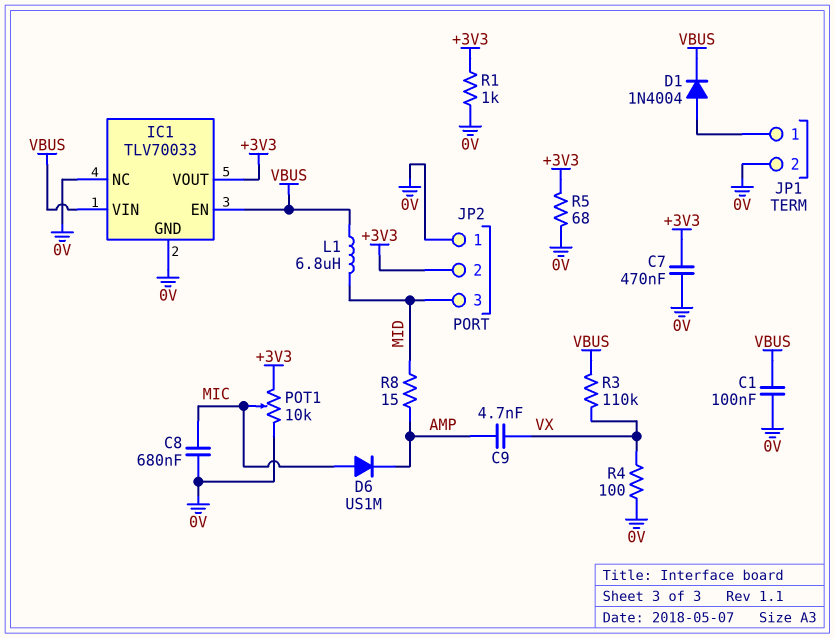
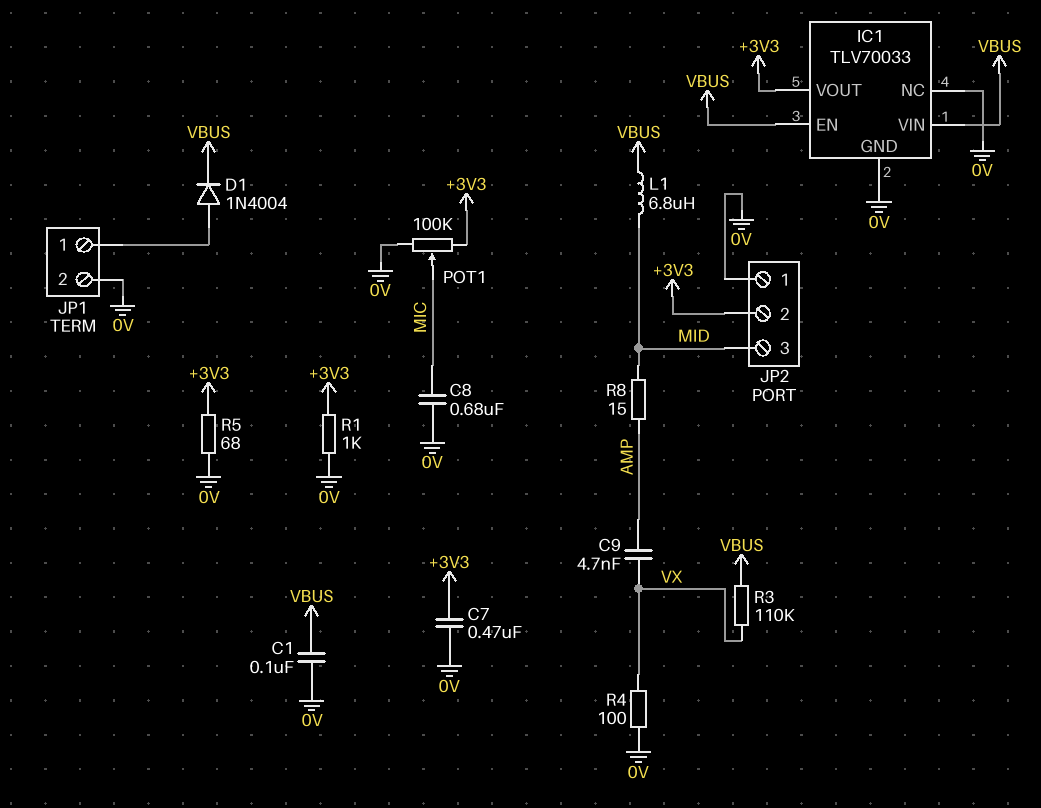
D6: diode US1M (A MIC, K AMP) -> none
POT1: 10k (+3V3, 0V, wiper MIC) -> 100k (+3V3, 0V, wiper MIC)

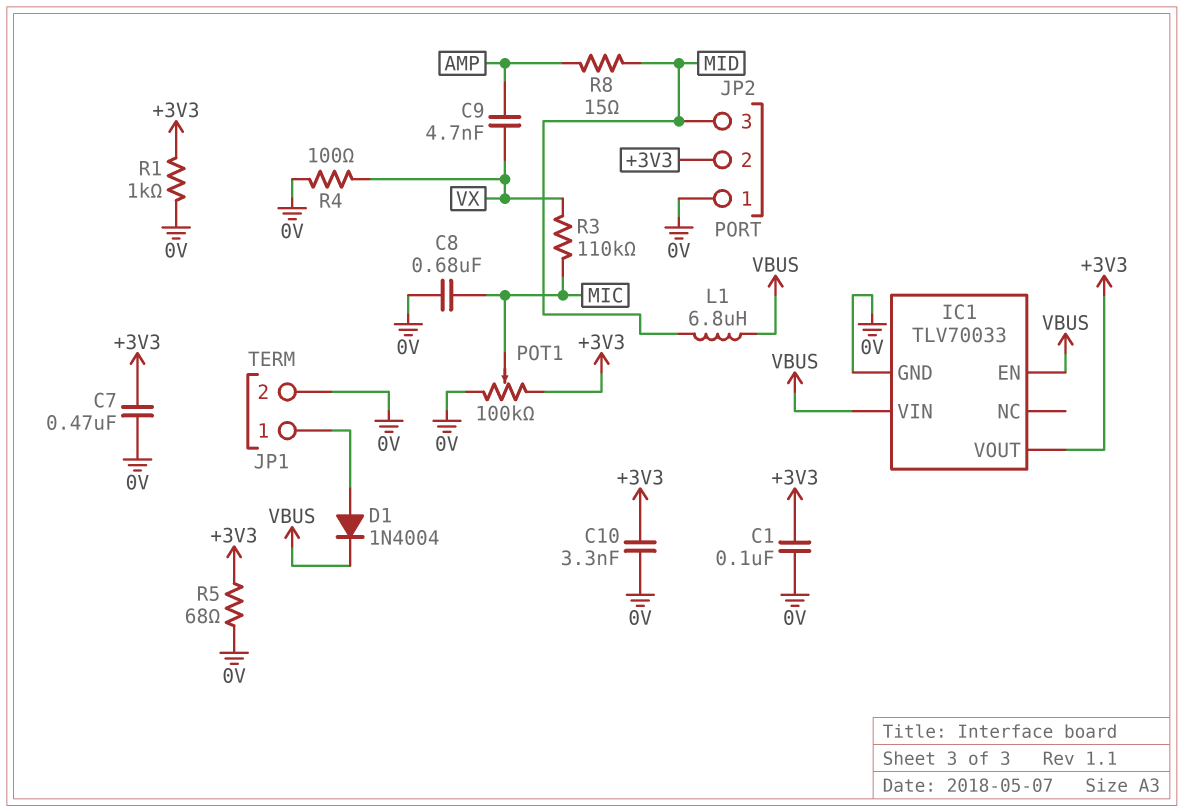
C1: 100nF (0V, VBUS) -> 100nF (+3V3, 0V)
C10: none -> 3.3nF (+3V3, 0V)
IC1 pin NC: 0V -> none
R3: 110k (VBUS, VX) -> 110k (MIC, VX)

